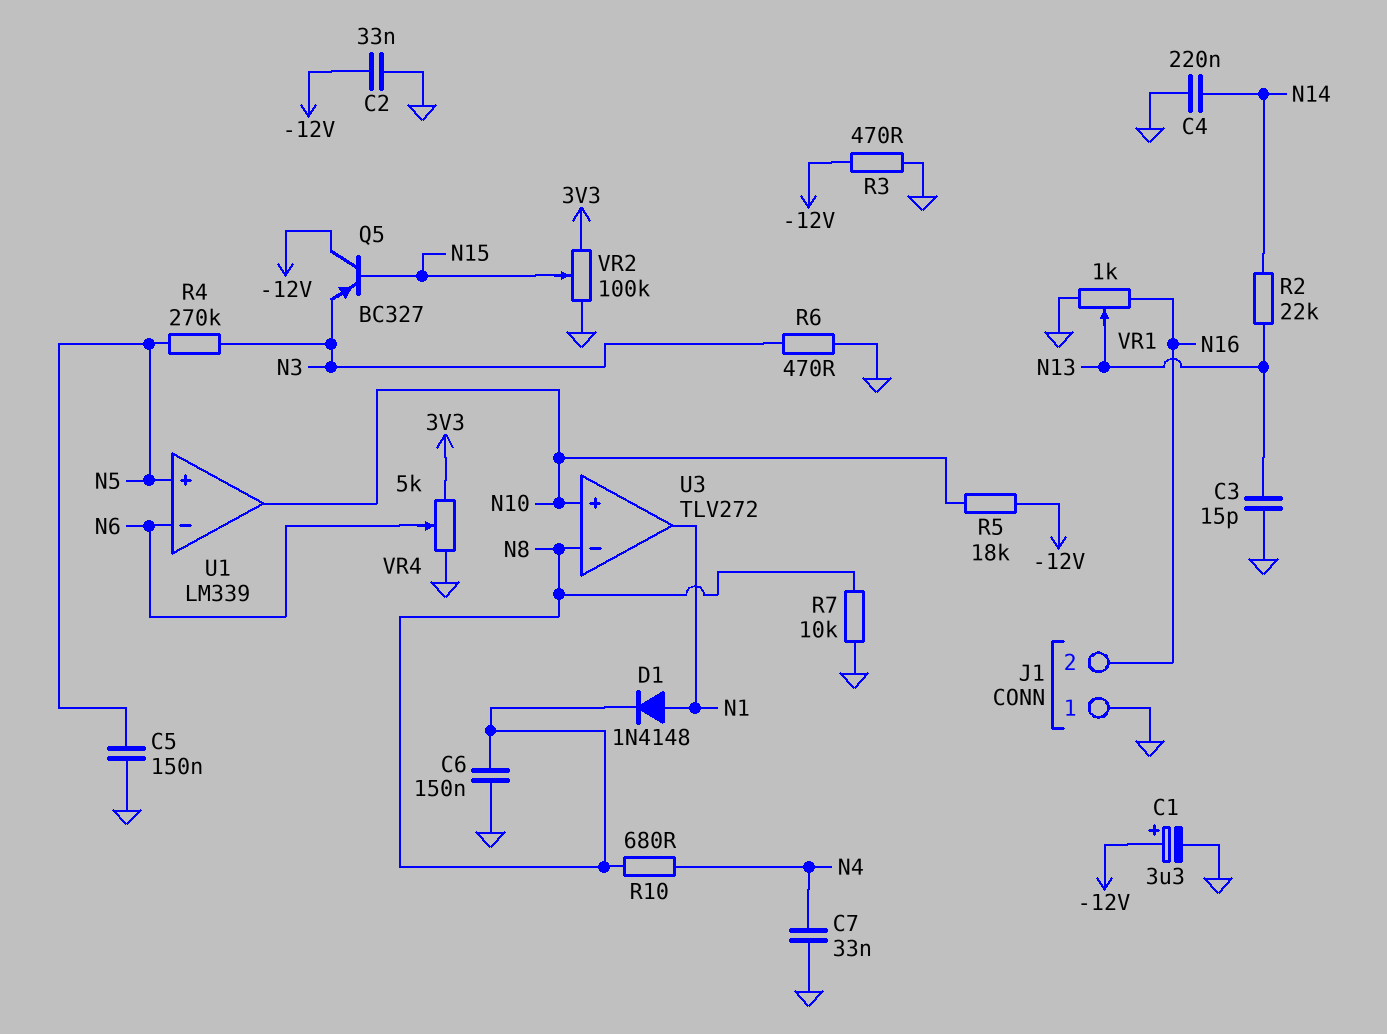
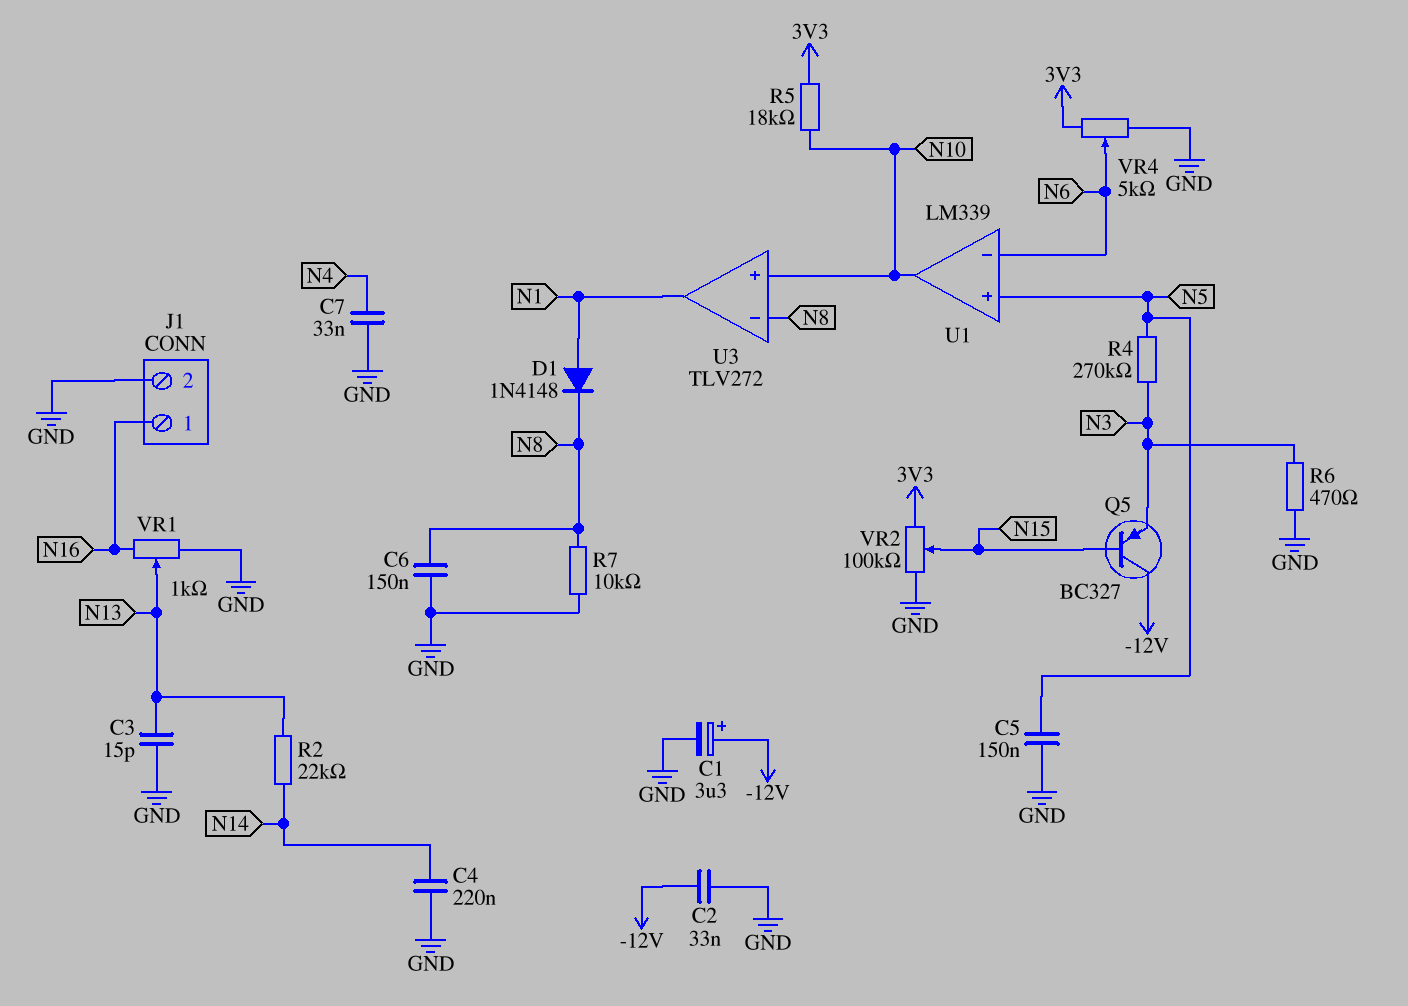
J1 pin 1: GND -> N16
J1 pin 2: N16 -> GND
R3: 470 (-12V, GND) -> none
R5: 18k (-12V, N10) -> 18k (3V3, N10)
R10: 680 (N4, N8) -> none

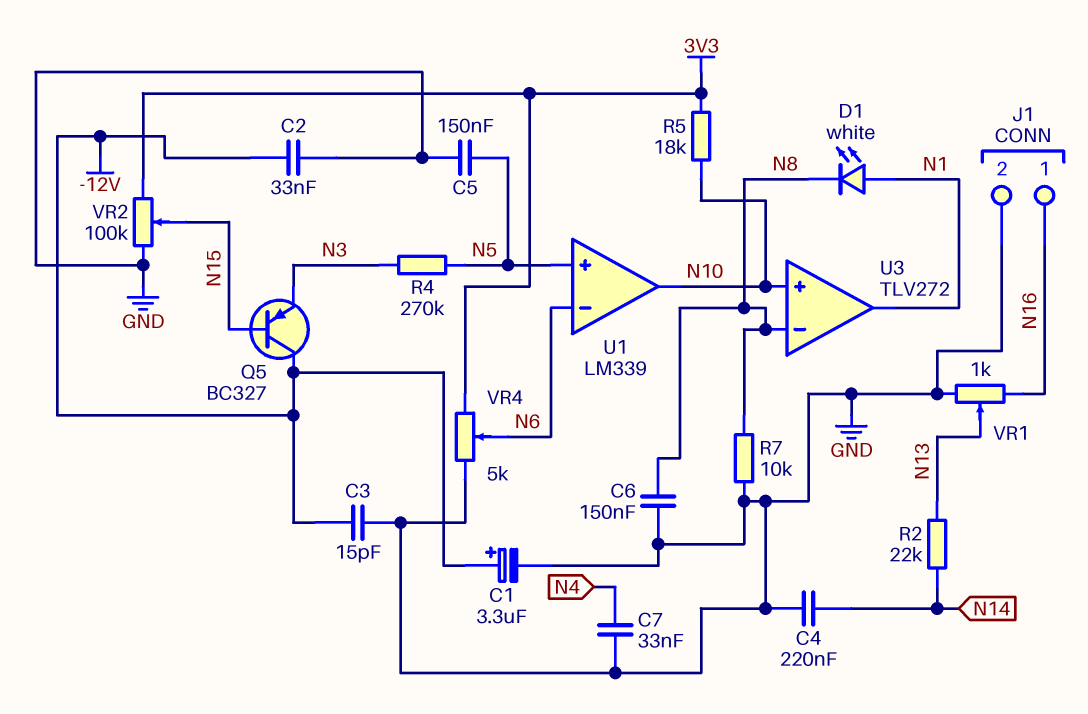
C3: 15pF (GND, N13) -> 15pF (-12V, GND)
D1: diode 1N4148 (A N1, K N8) -> LED white (A N1, K N8)
R6: 470 (GND, N3) -> none

